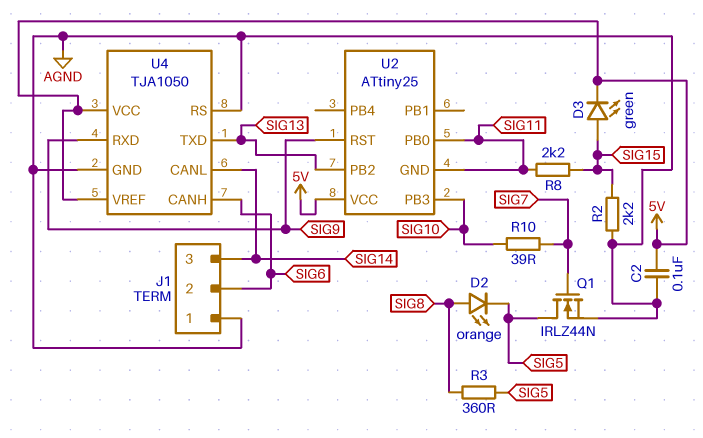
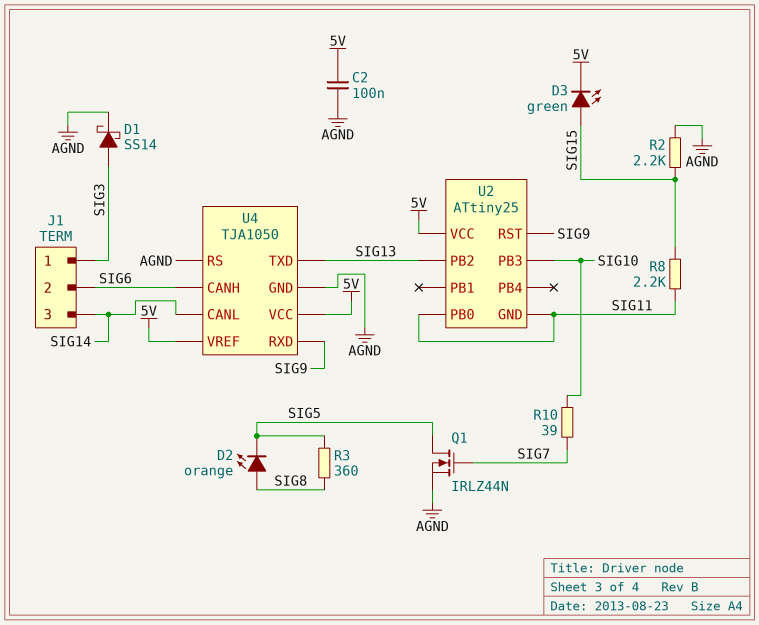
D1: none -> schottky SS14 (A SIG3, K AGND)
J1 pin 1: AGND -> SIG3

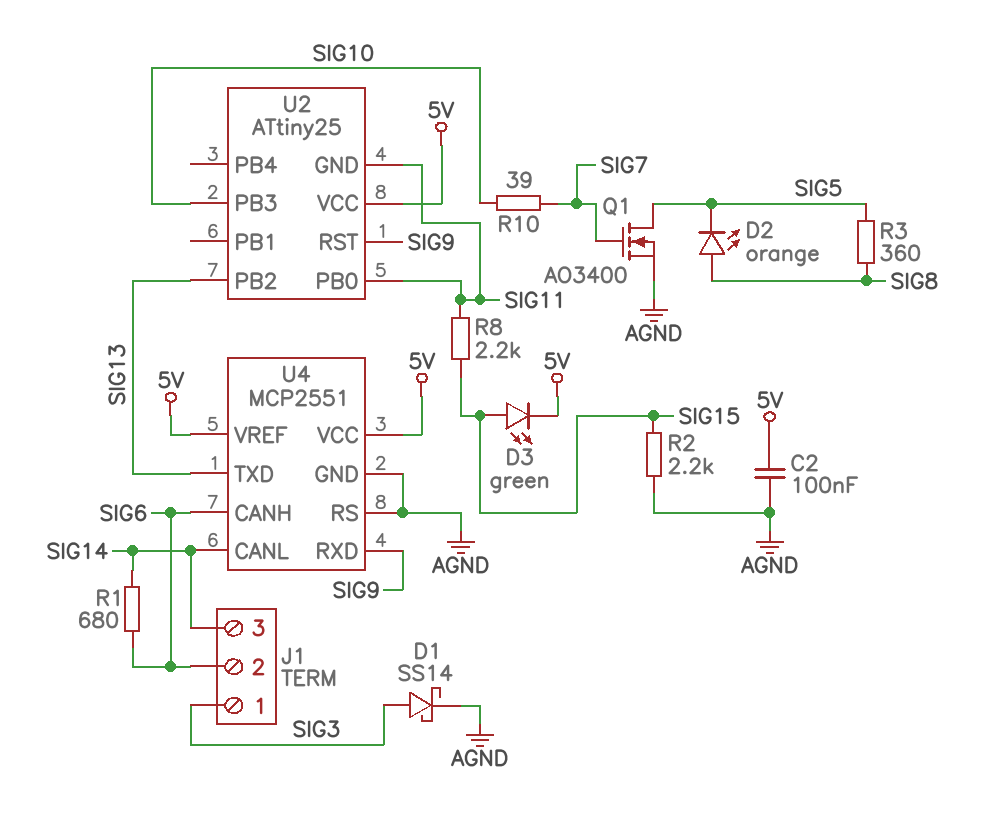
Q1: NMOS IRLZ44N (G SIG7, D SIG5, S AGND) -> NMOS AO3400 (G SIG7, D SIG5, S AGND)
R1: none -> 680 (SIG6, SIG14)
U4: TJA1050 -> MCP2551

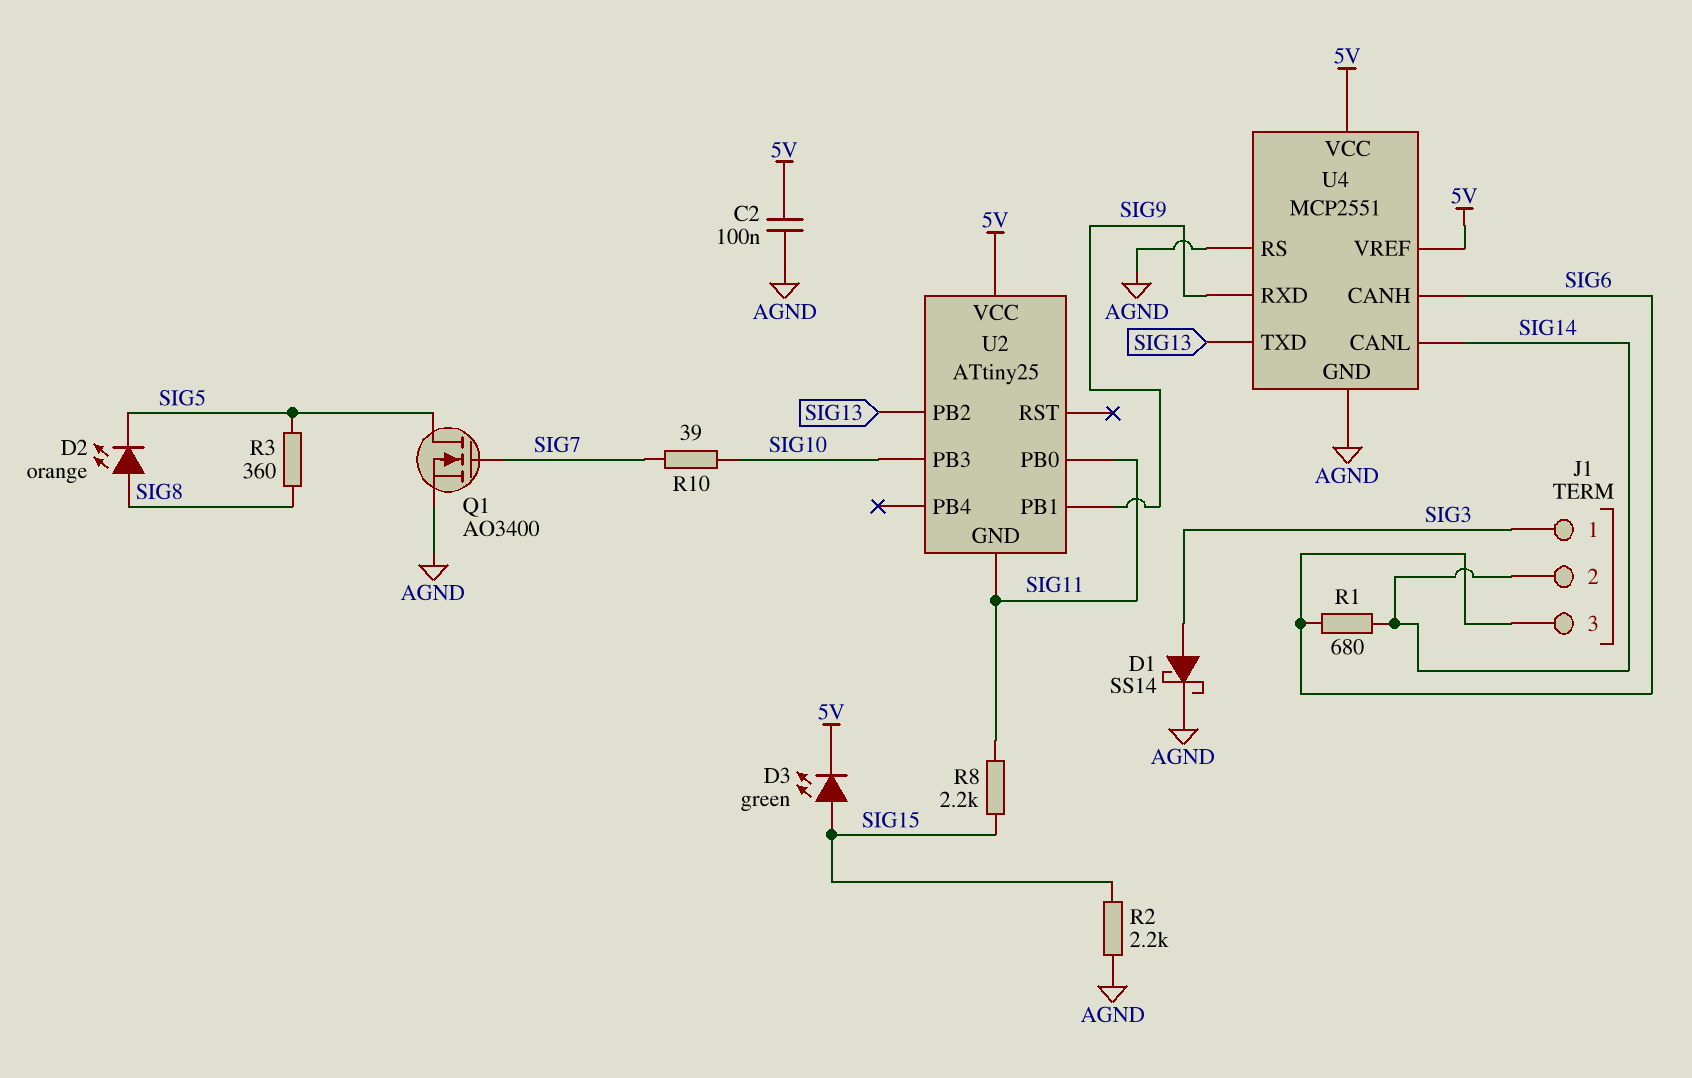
J1 pin 2: SIG6 -> SIG14
J1 pin 3: SIG14 -> SIG6
U2 pin PB1: none -> SIG9
U2 pin RST: SIG9 -> none

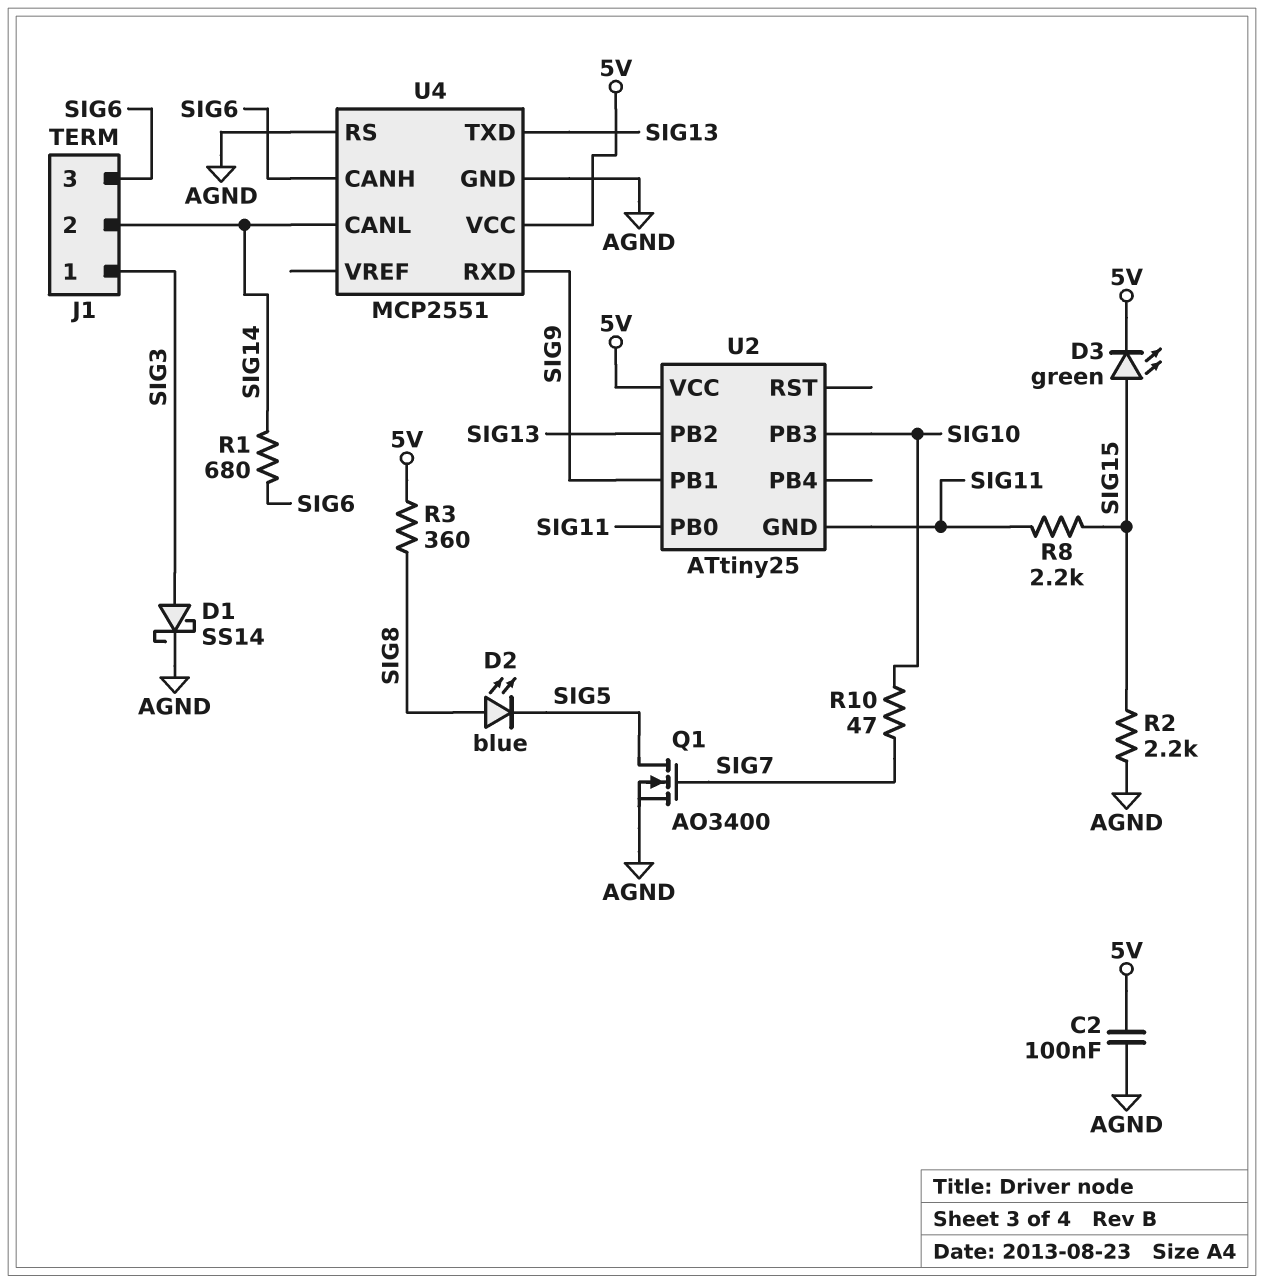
D2: LED orange (A SIG8, K SIG5) -> LED blue (A SIG8, K SIG5)
R3: 360 (SIG5, SIG8) -> 360 (5V, SIG8)
R10: 39 (SIG7, SIG10) -> 47 (SIG7, SIG10)
U4 pin VREF: 5V -> none

